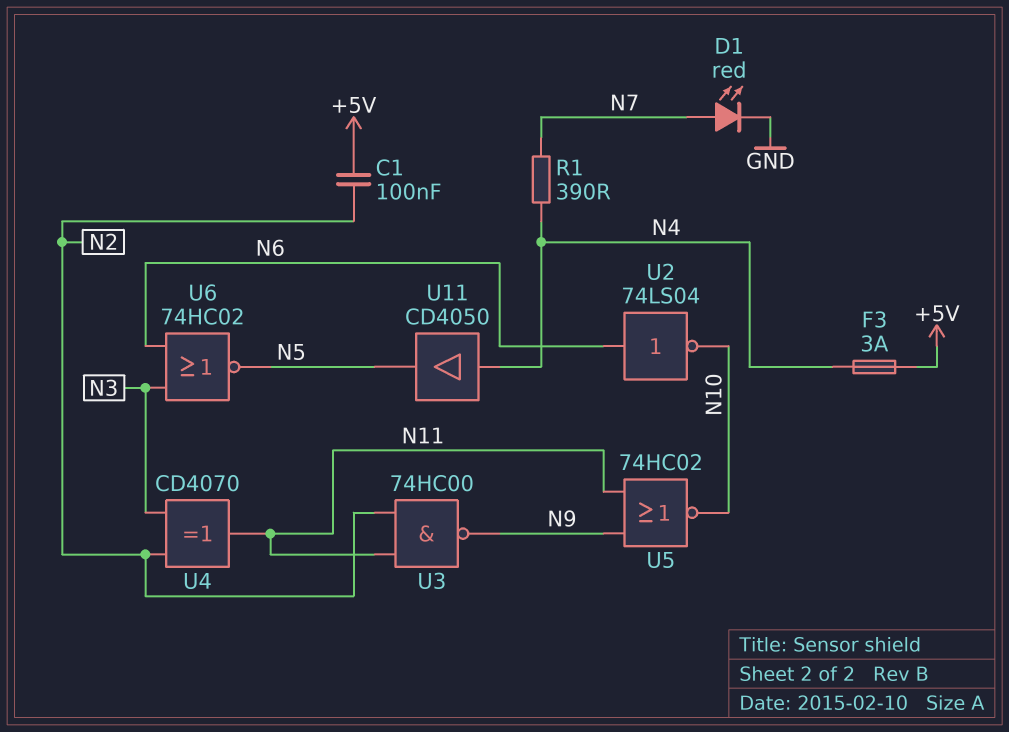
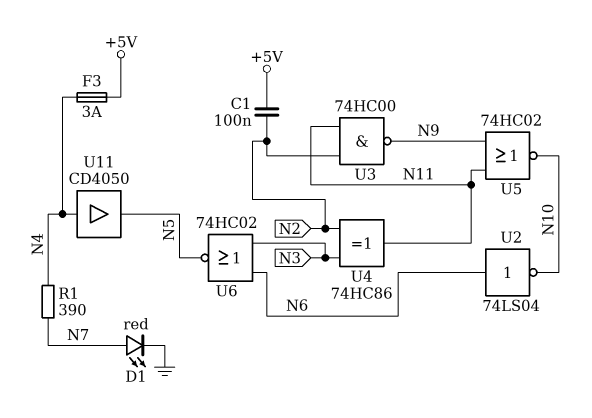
U4: XOR CD4070 (in N2, in N3, out N11) -> XOR 74HC86 (in N2, in N3, out N11)

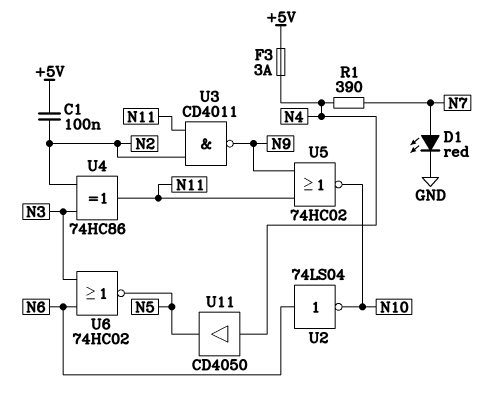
U3: NAND 74HC00 (in N2, in N11, out N9) -> NAND CD4011 (in N2, in N11, out N9)

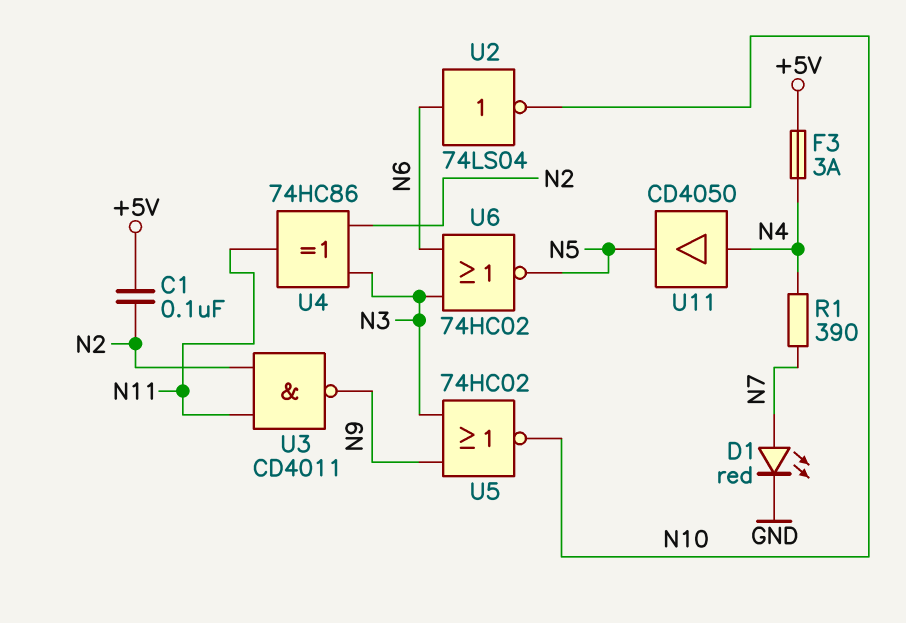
U5: NOR 74HC02 (in N9, in N11, out N10) -> NOR 74HC02 (in N3, in N9, out N10)

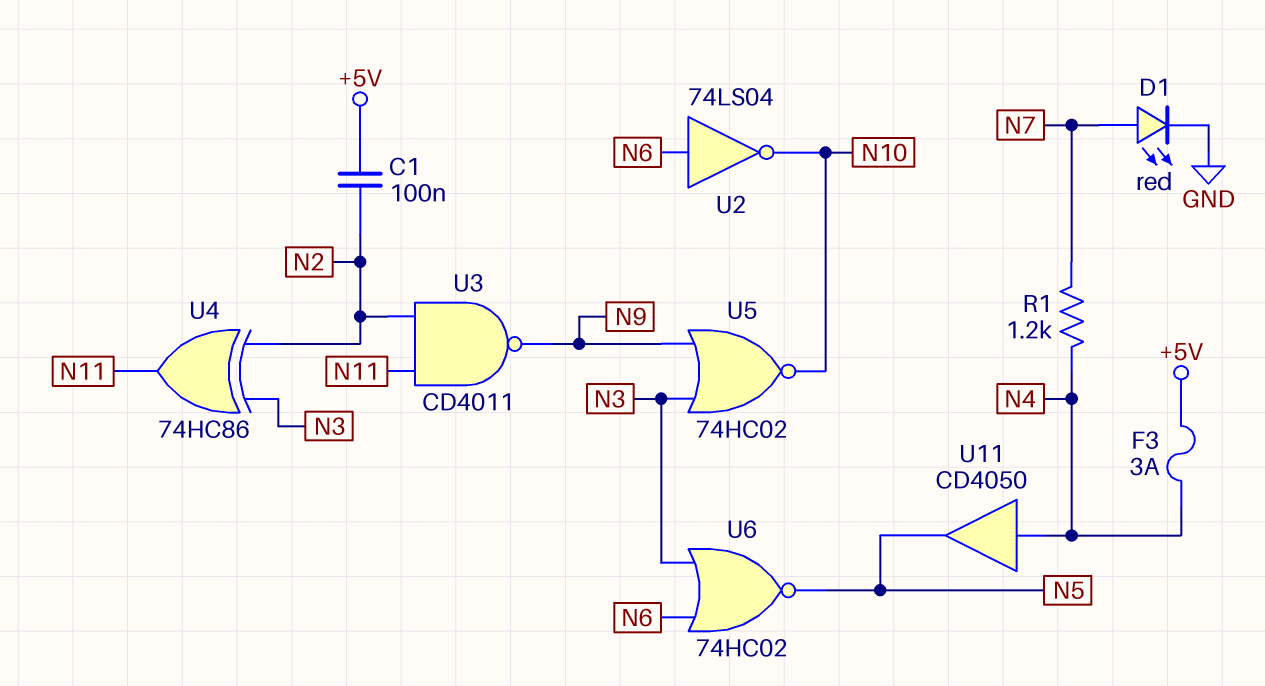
R1: 390 (N4, N7) -> 1.2k (N4, N7)

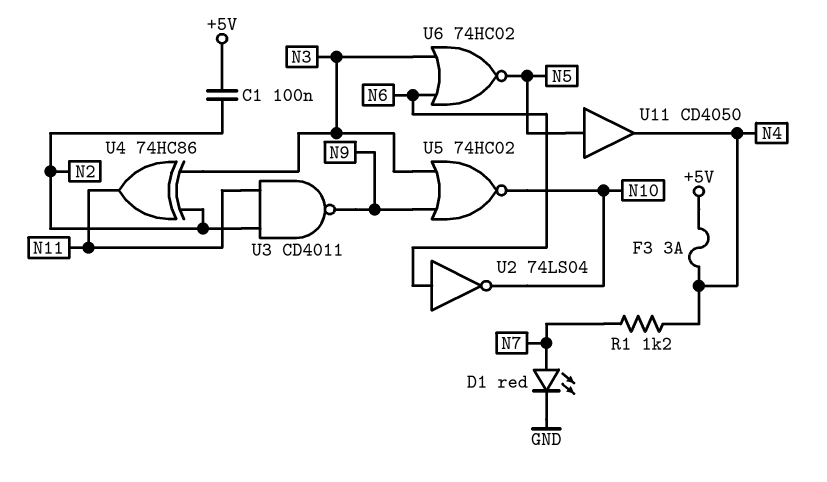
U11: buffer CD4050 (in N4, out N5) -> buffer CD4050 (in N5, out N4)

